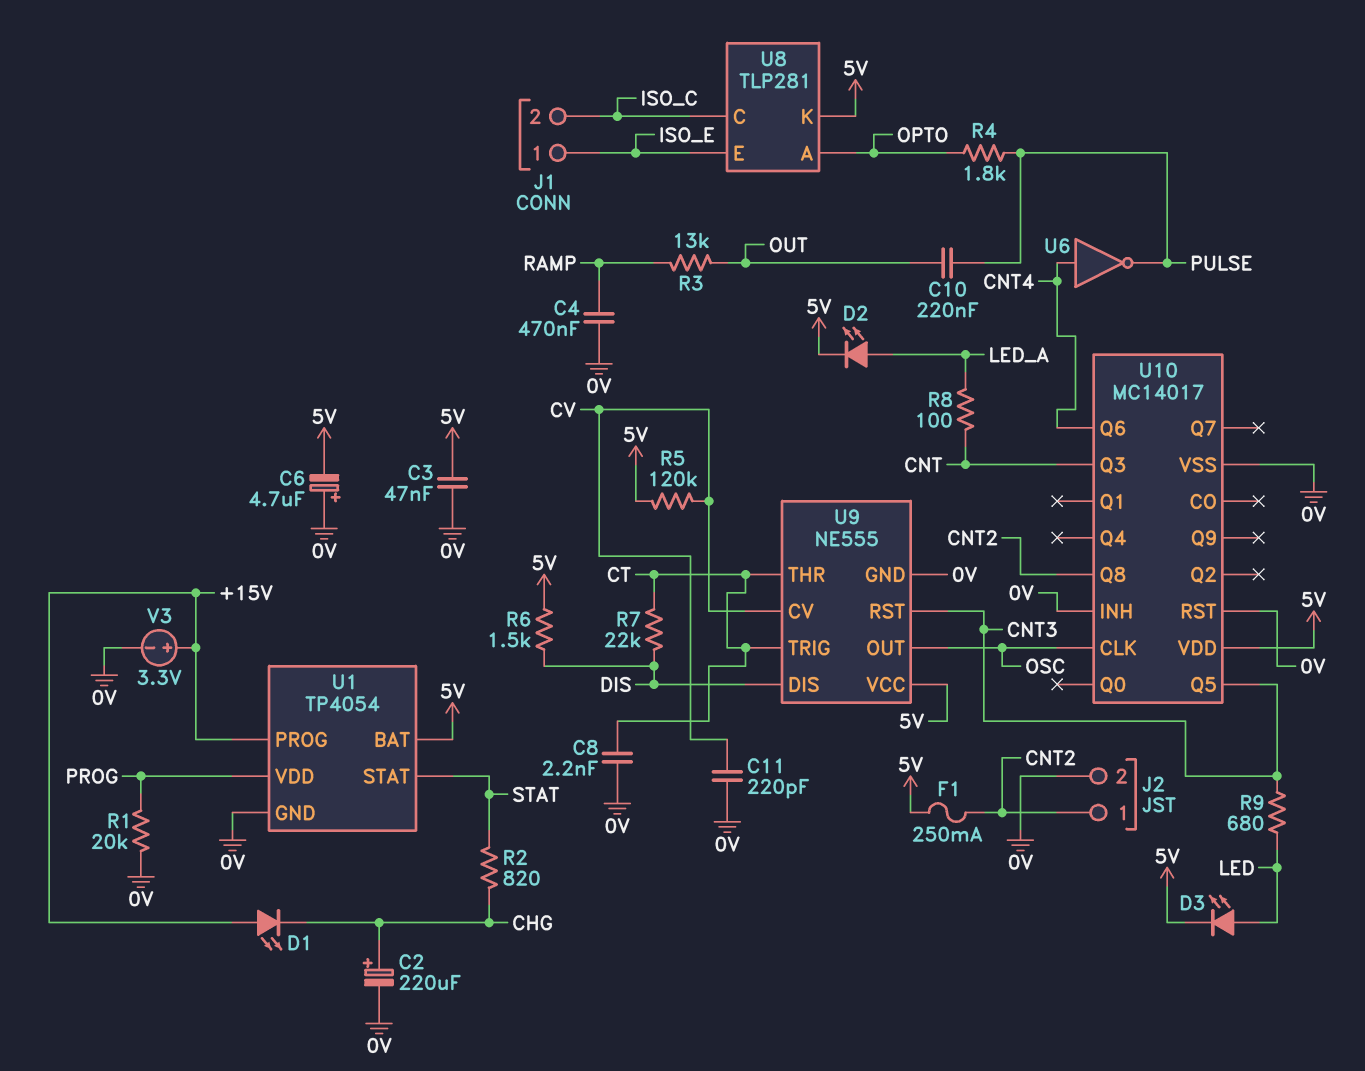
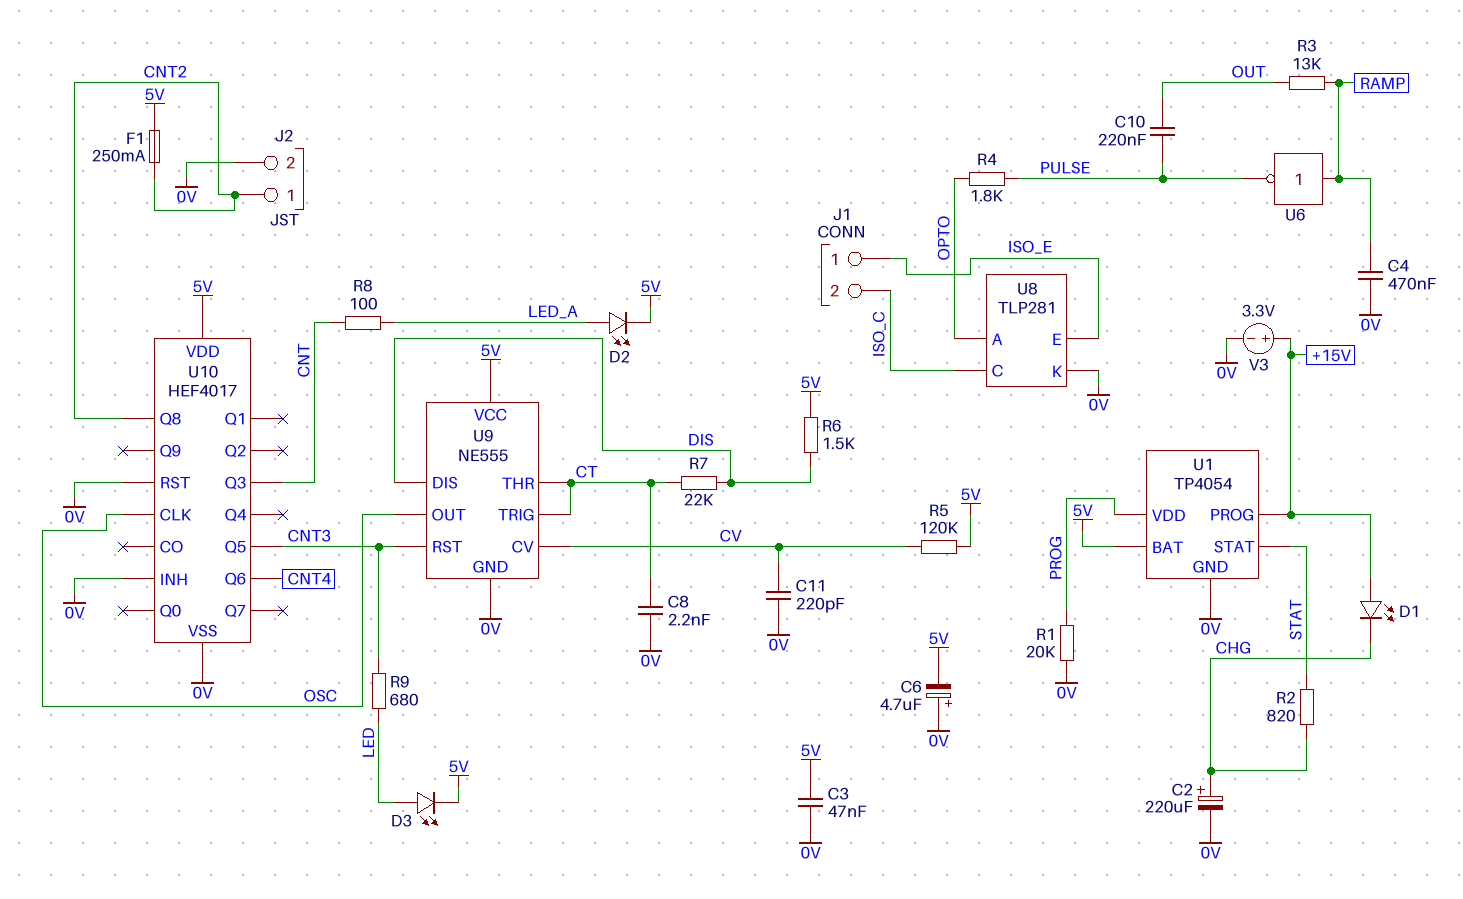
U6: NOT (in CNT4, out PULSE) -> NOT (in RAMP, out PULSE)
U8 pin K: 5V -> 0V
U10: MC14017 -> HEF4017

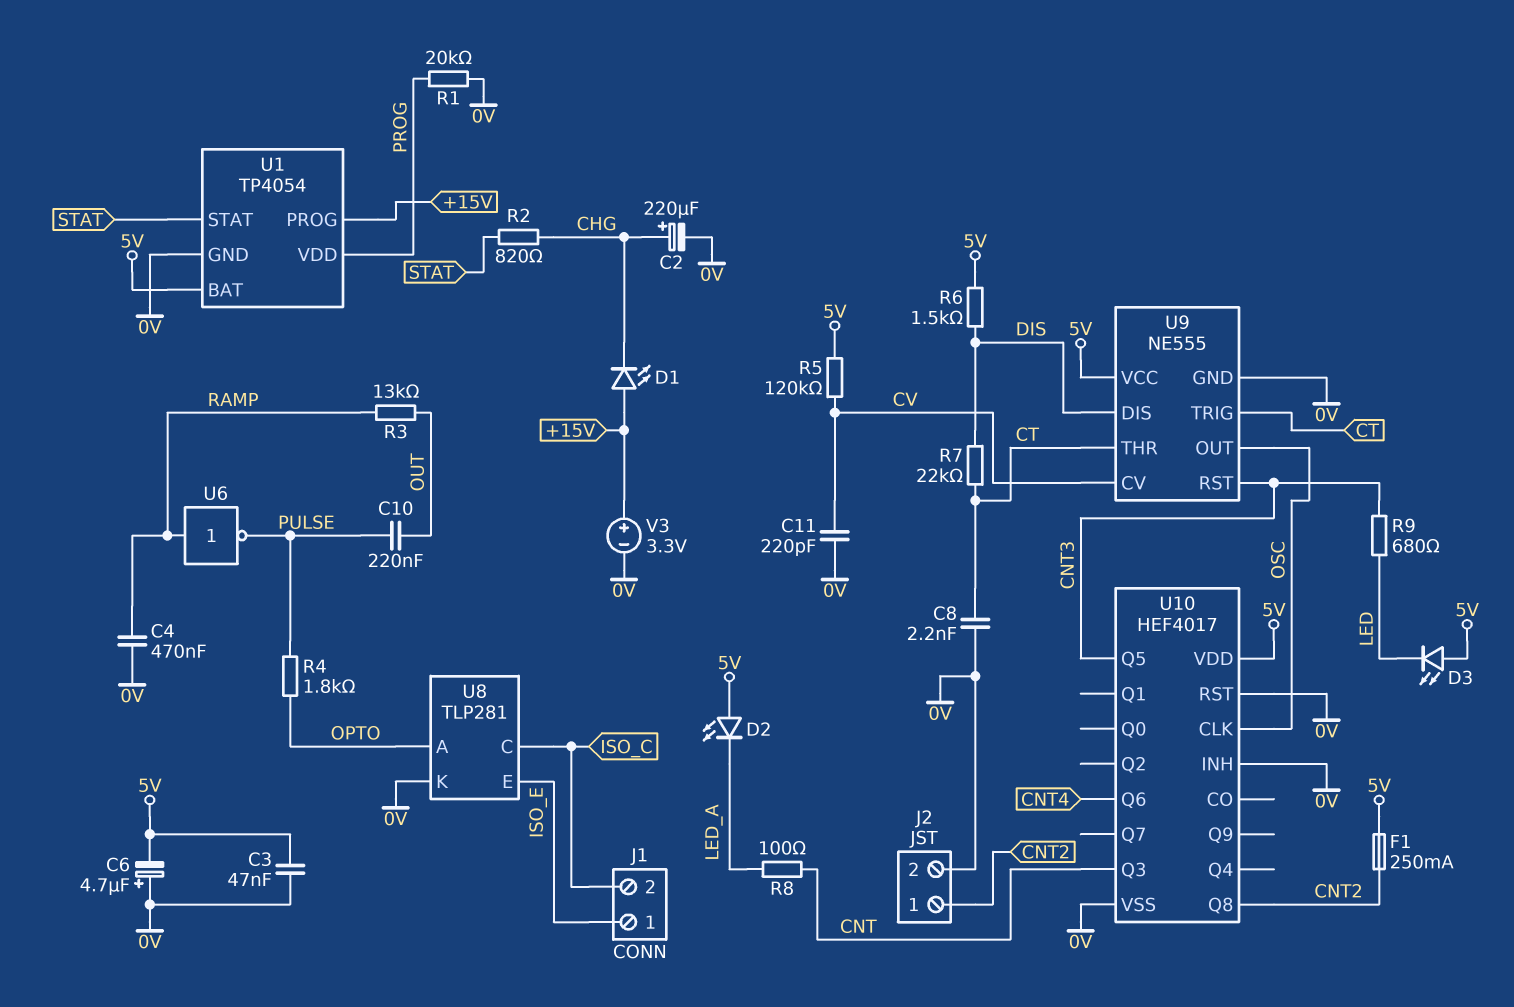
D2: LED (A LED_A, K 5V) -> LED (A 5V, K LED_A)
D3: LED (A LED, K 5V) -> LED (A 5V, K LED)

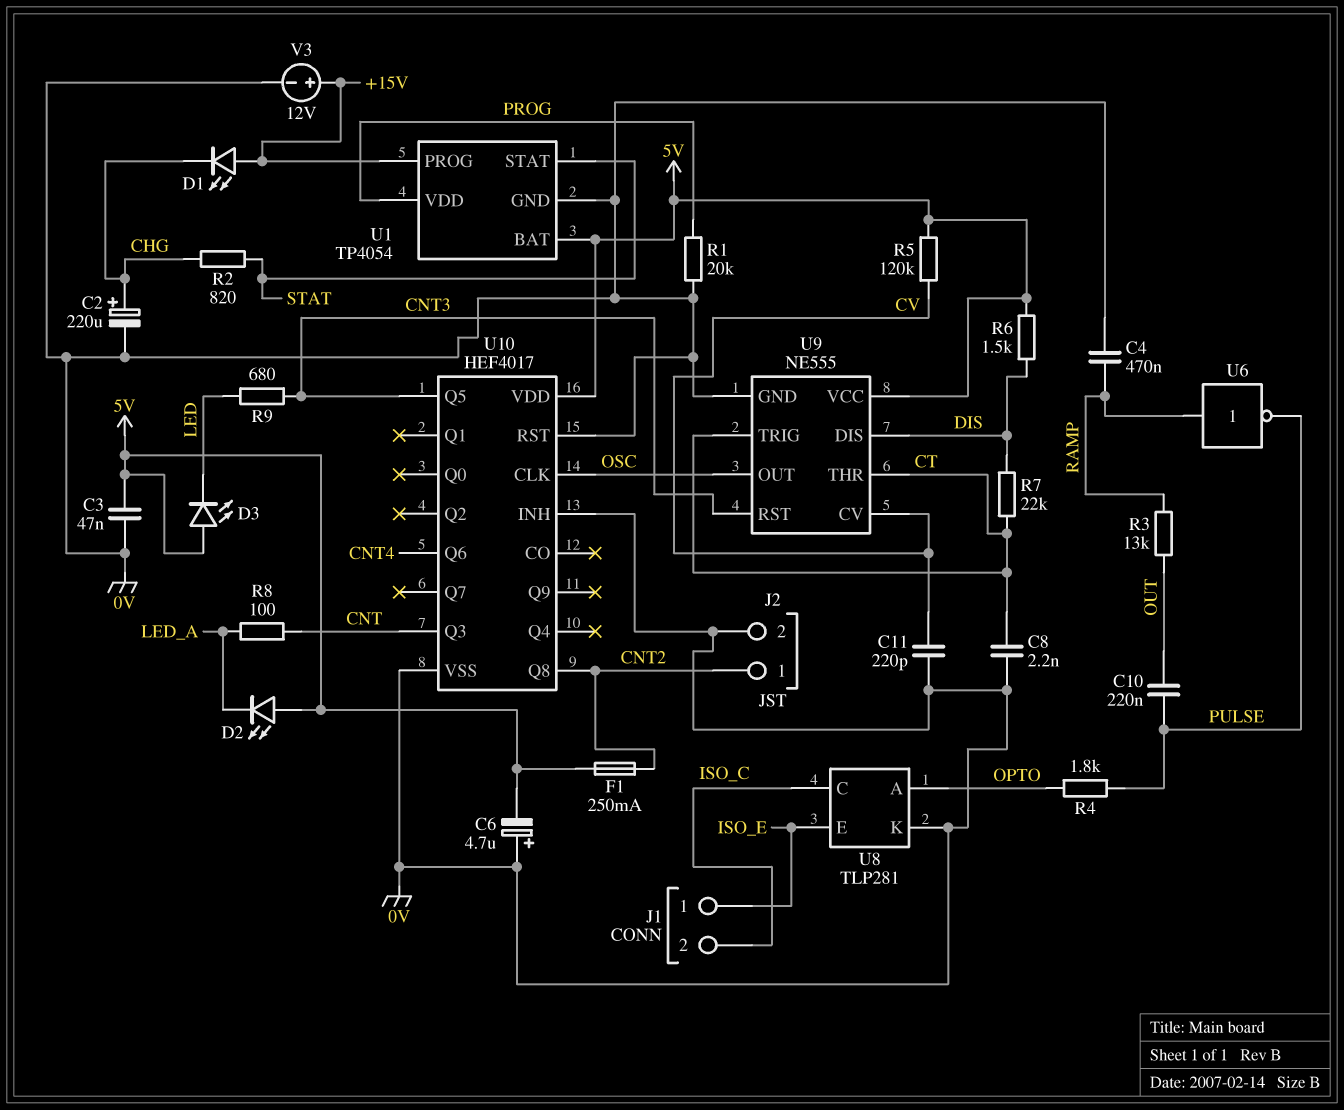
V3: 3.3V (plus +15V, minus 0V) -> 12V (plus +15V, minus 0V)

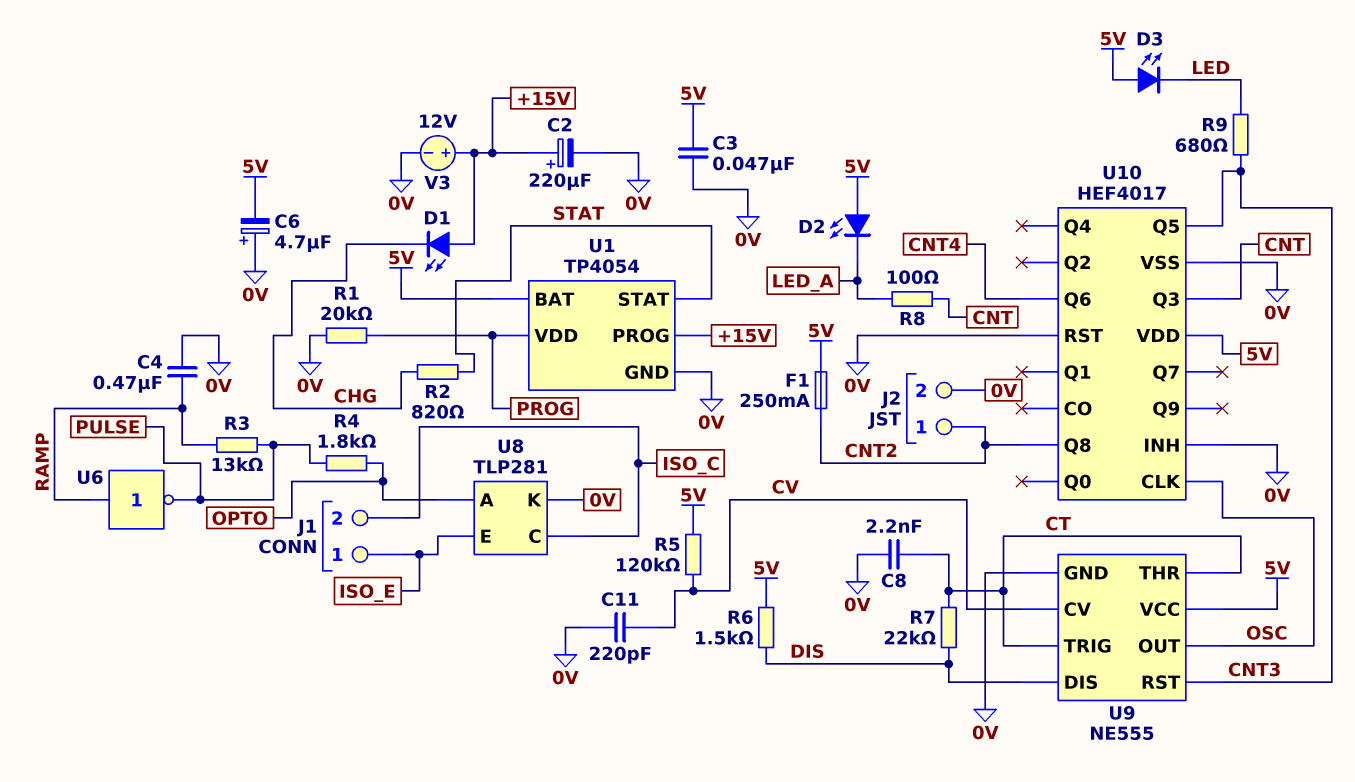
C2: 220uF (plus CHG, minus 0V) -> 220uF (plus +15V, minus 0V)
C10: 220nF (OUT, PULSE) -> none
R3: 13k (OUT, RAMP) -> 13k (PULSE, RAMP)

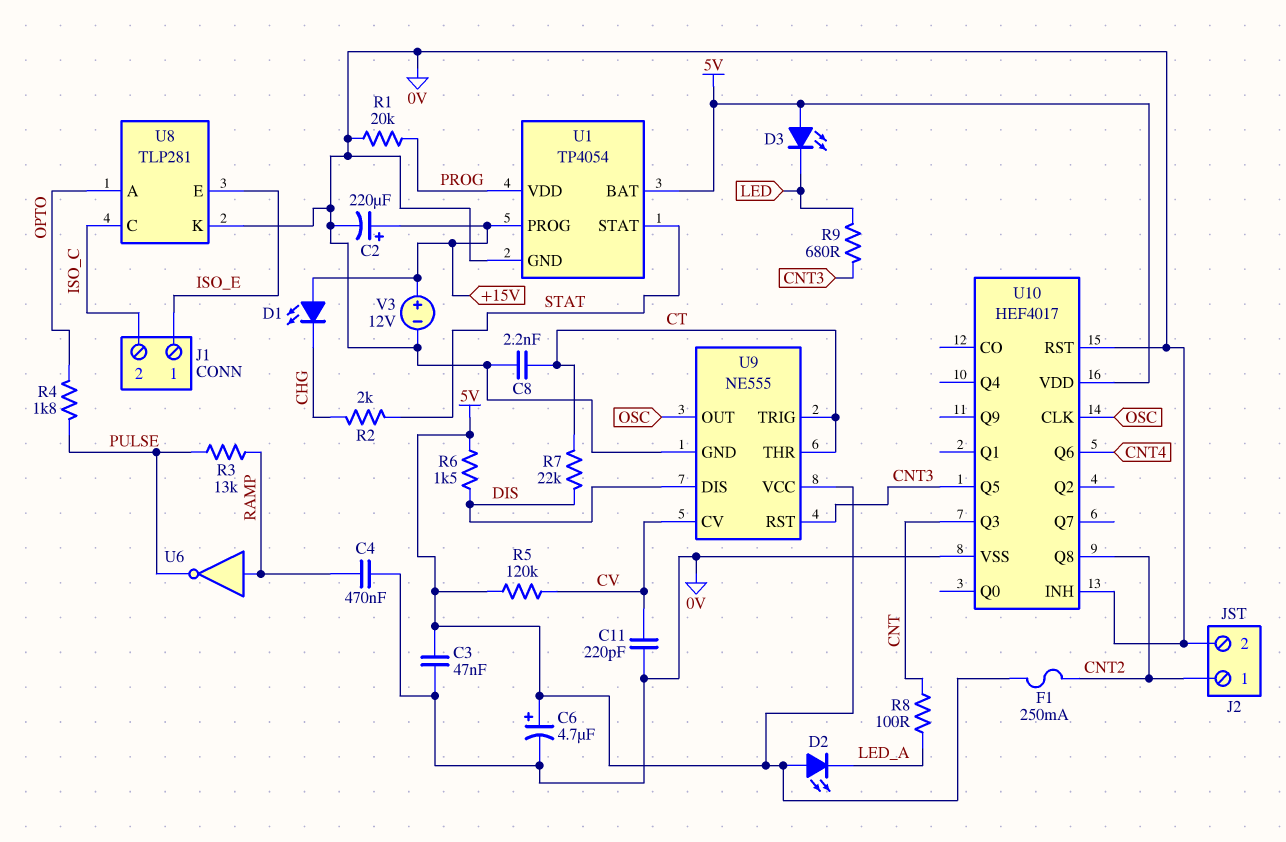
C6: 4.7uF (plus 0V, minus 5V) -> 4.7uF (plus 5V, minus 0V)
R2: 820 (CHG, STAT) -> 2k (CHG, STAT)

